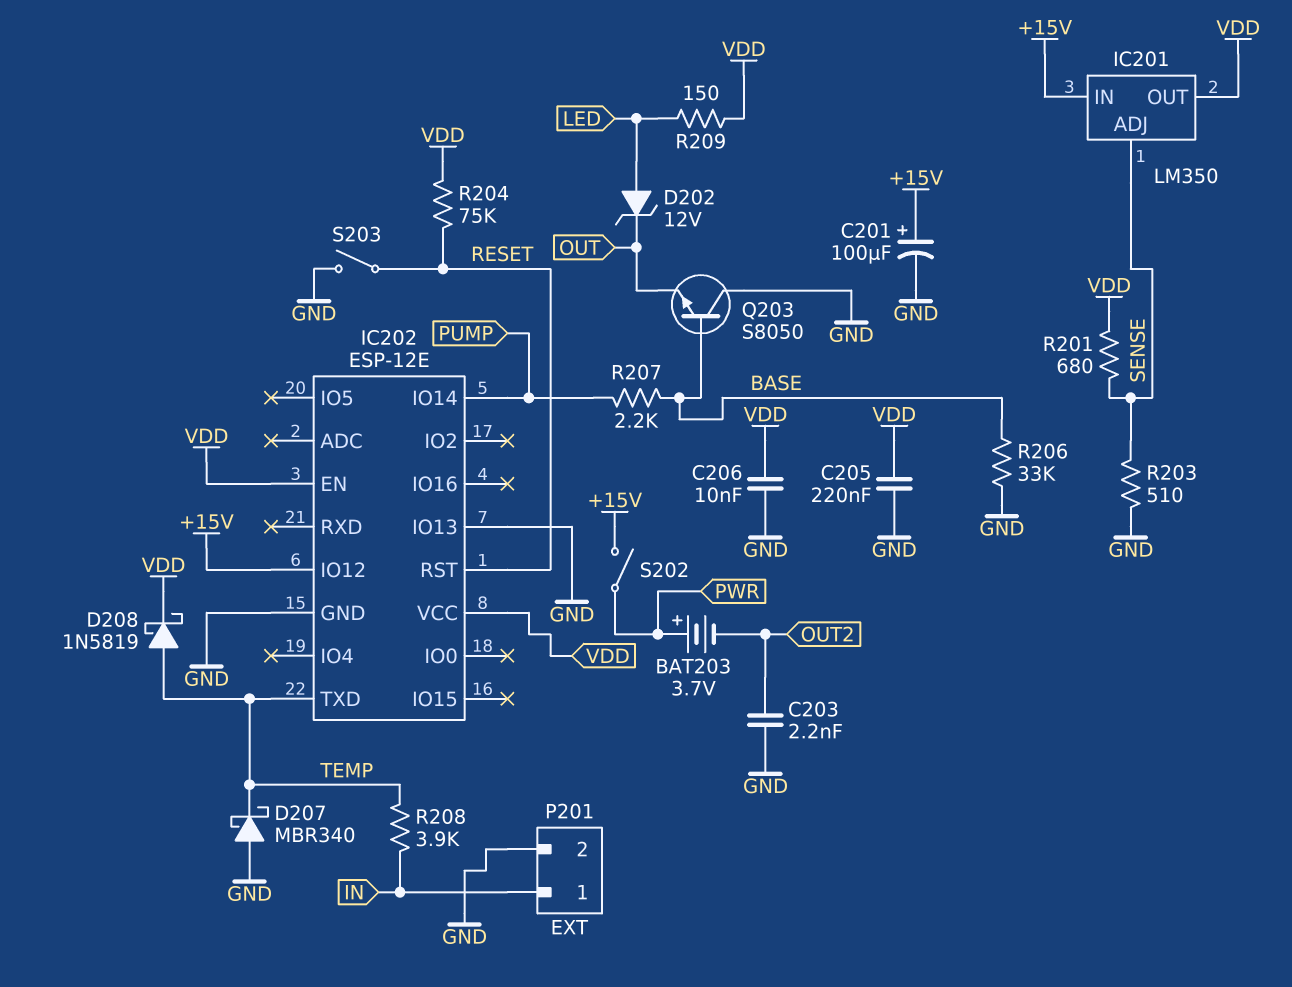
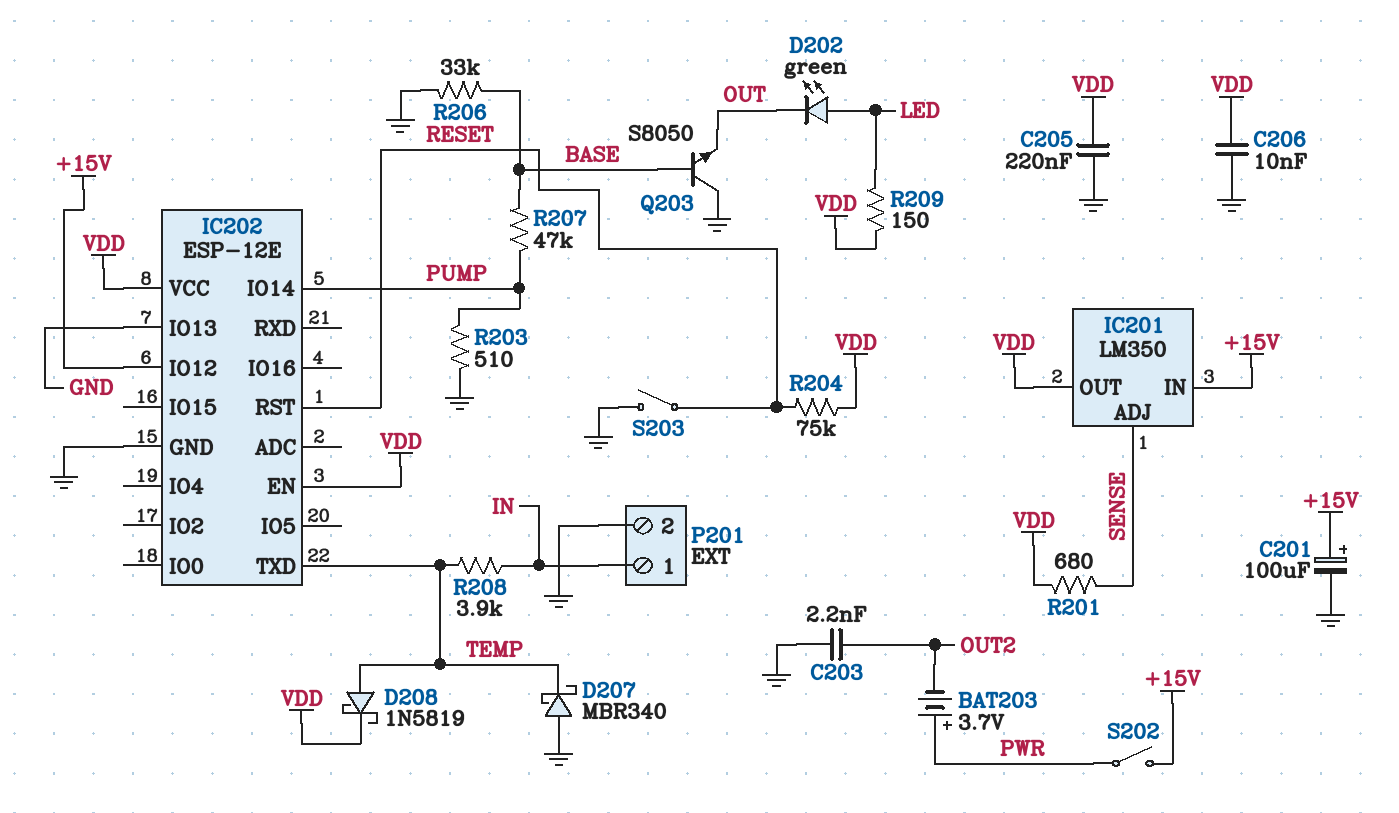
D202: zener 12V (A LED, K OUT) -> LED green (A LED, K OUT)
R203: 510 (GND, SENSE) -> 510 (GND, PUMP)
R207: 2.2k (BASE, PUMP) -> 47k (BASE, PUMP)

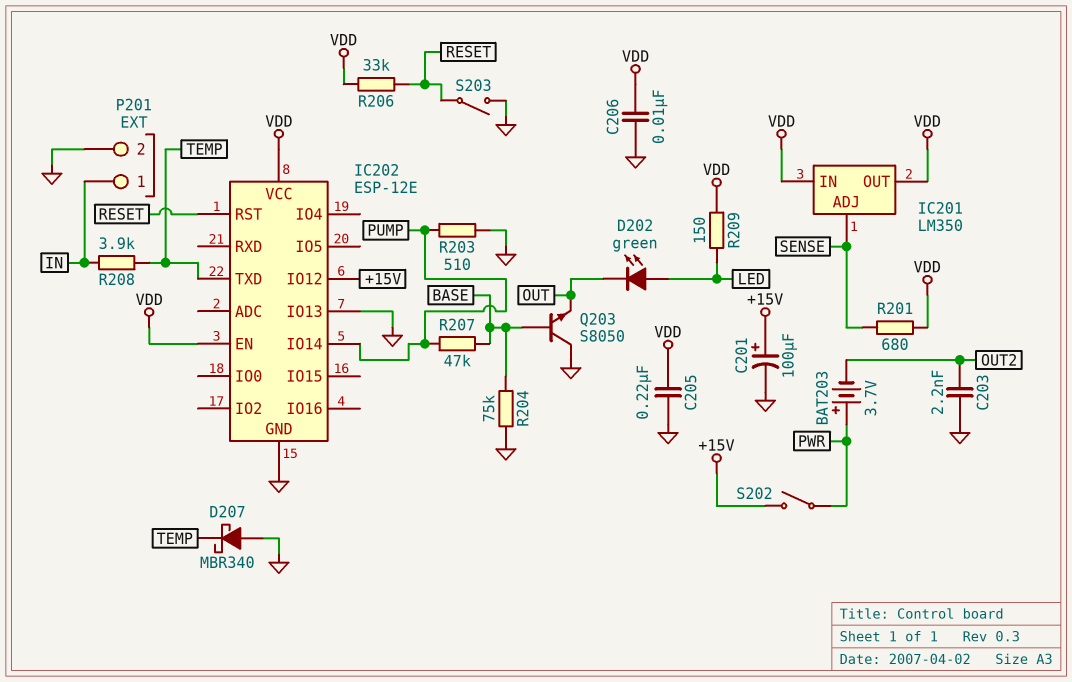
D208: schottky 1N5819 (A TEMP, K VDD) -> none
IC201 pin IN: +15V -> VDD
R204: 75k (RESET, VDD) -> 75k (BASE, GND)
R206: 33k (BASE, GND) -> 33k (RESET, VDD)

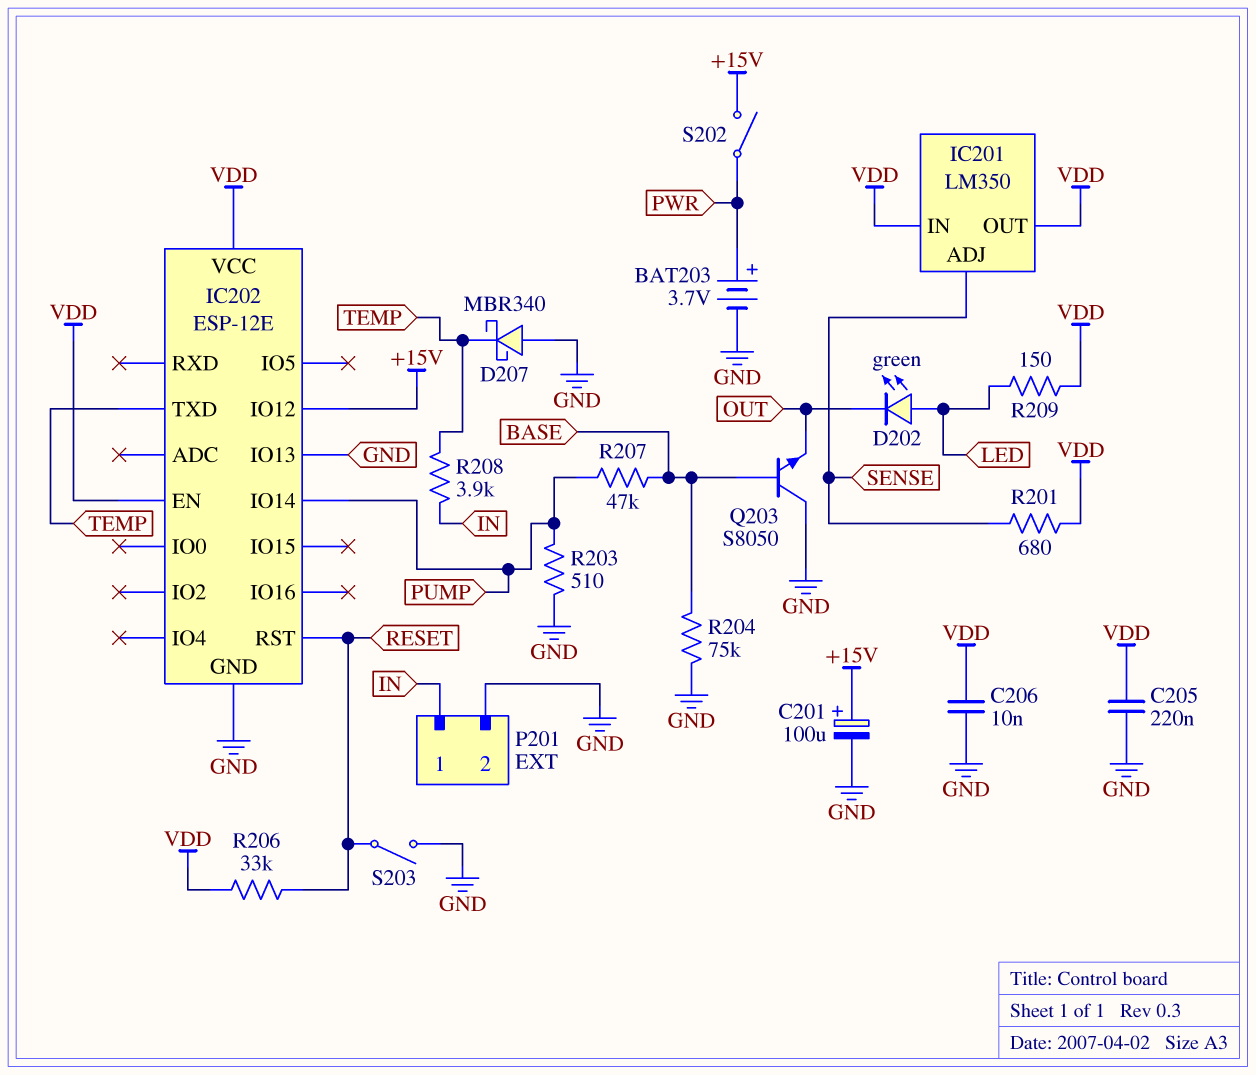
BAT203: 3.7V (plus PWR, minus OUT2) -> 3.7V (plus PWR, minus GND)
C203: 2.2nF (GND, OUT2) -> none

